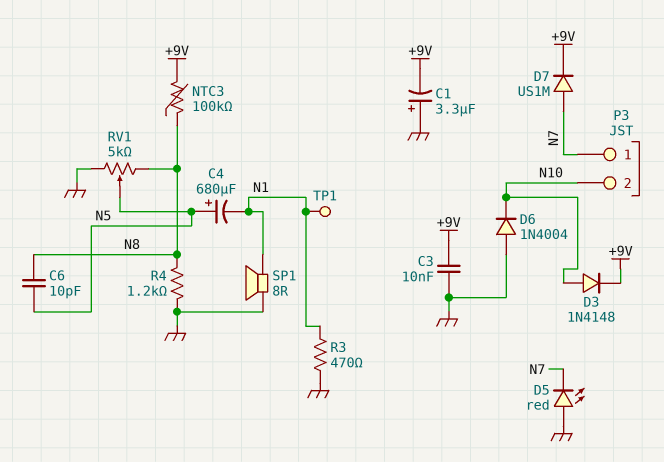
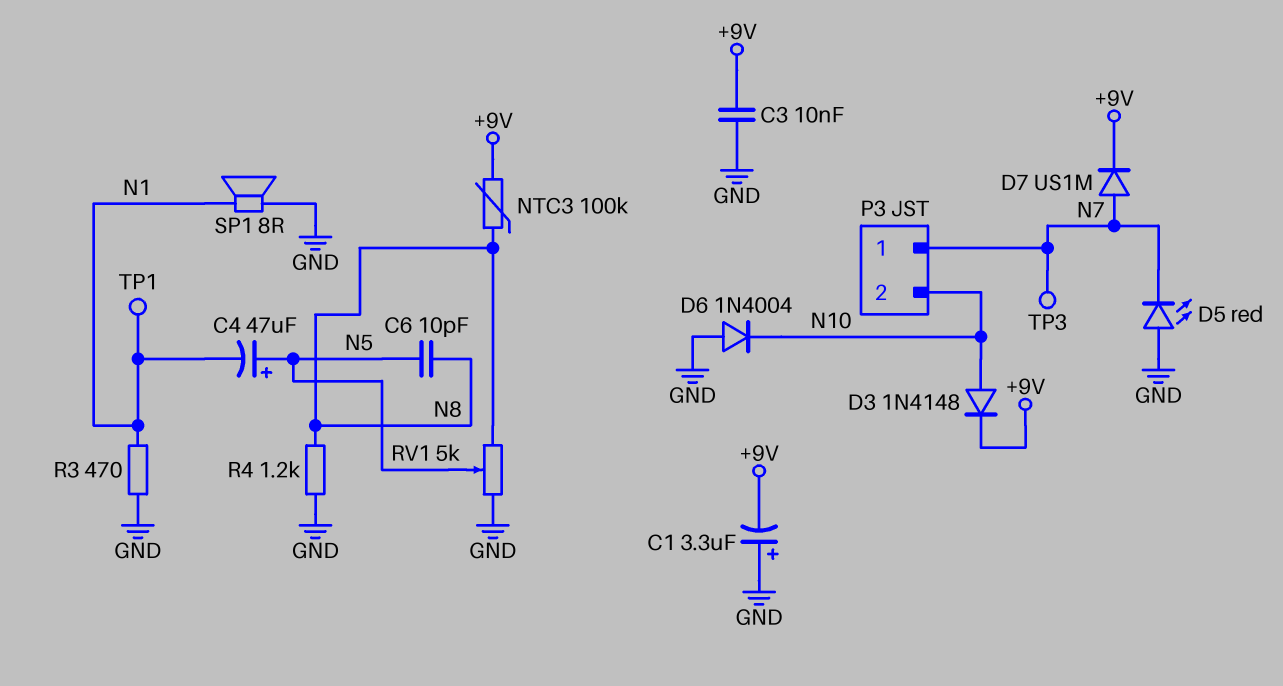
C4: 680uF (plus N5, minus N1) -> 47uF (plus N5, minus N1)
TP3: none -> test point (N7)

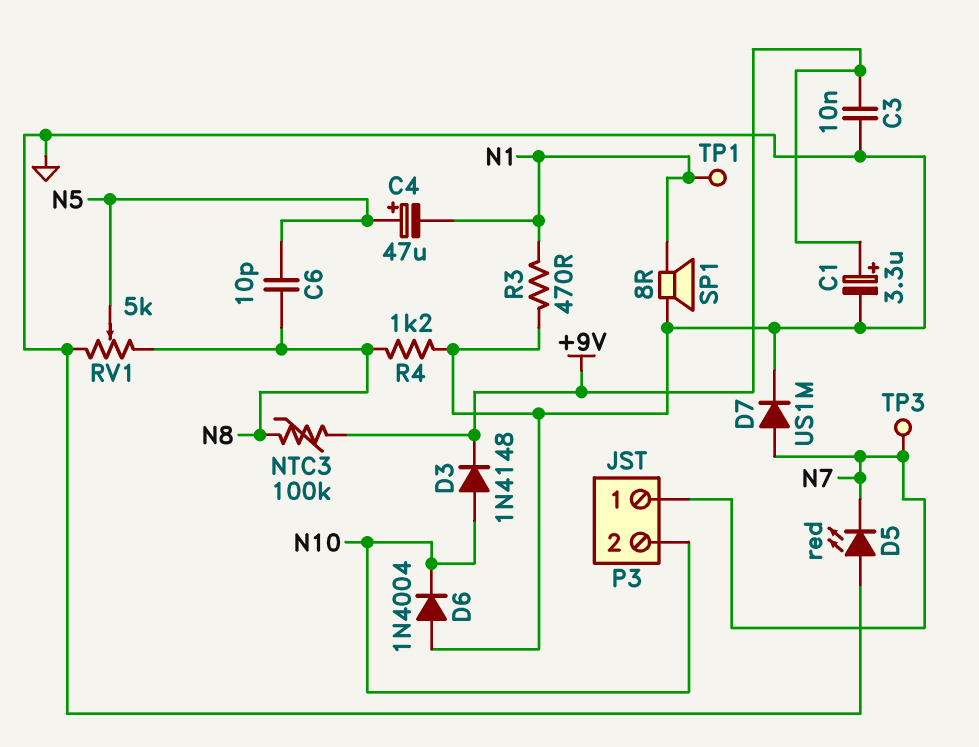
C1: 3.3uF (plus GND, minus +9V) -> 3.3uF (plus +9V, minus GND)
D7: diode US1M (A N7, K +9V) -> diode US1M (A N7, K GND)

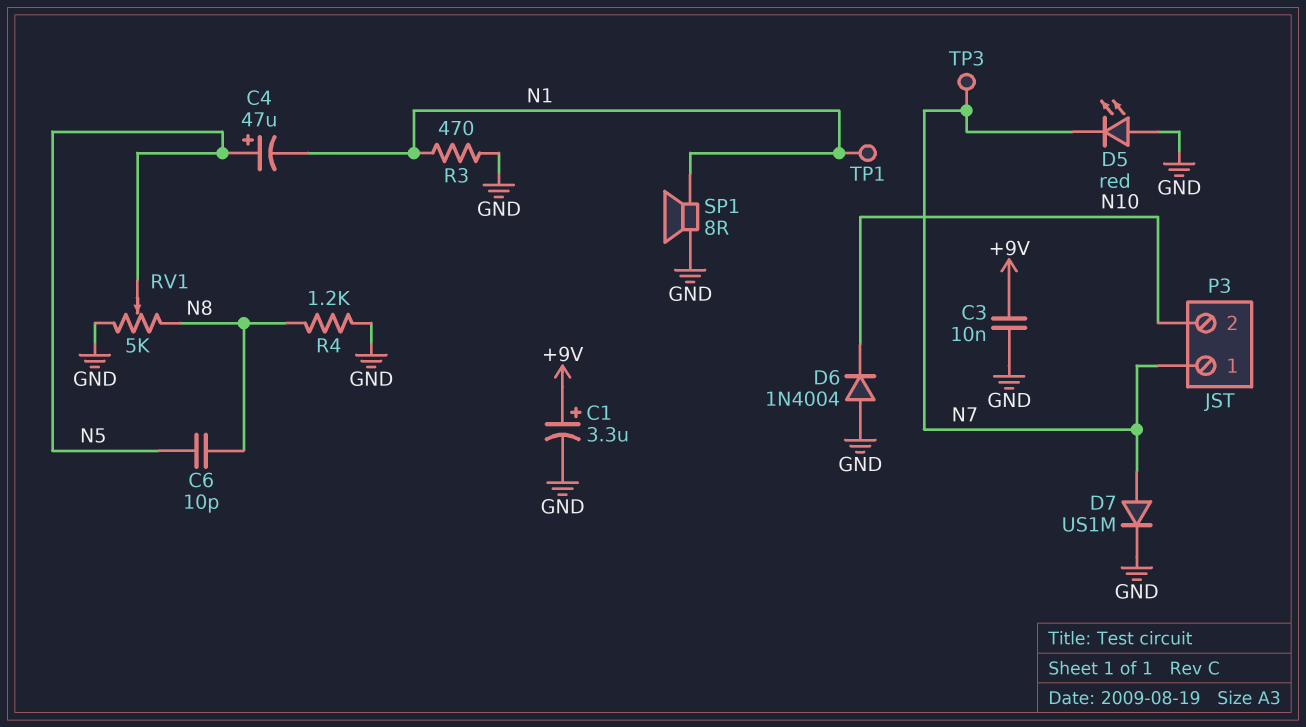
D3: diode 1N4148 (A N10, K +9V) -> none
NTC3: 100k (+9V, N8) -> none

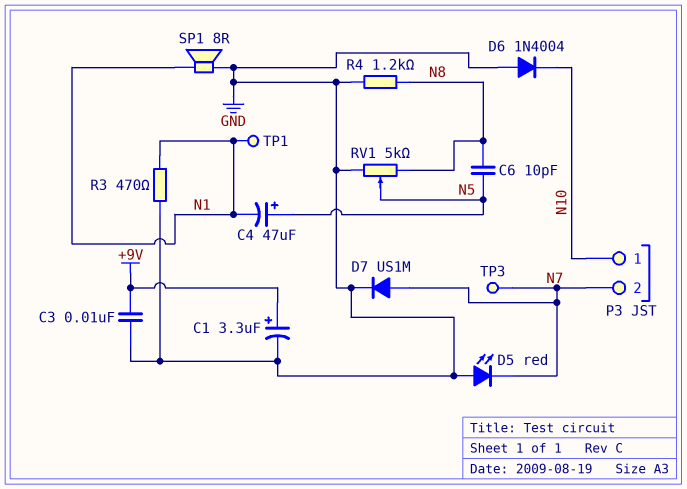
P3 pin 1: N7 -> N10
P3 pin 2: N10 -> N7

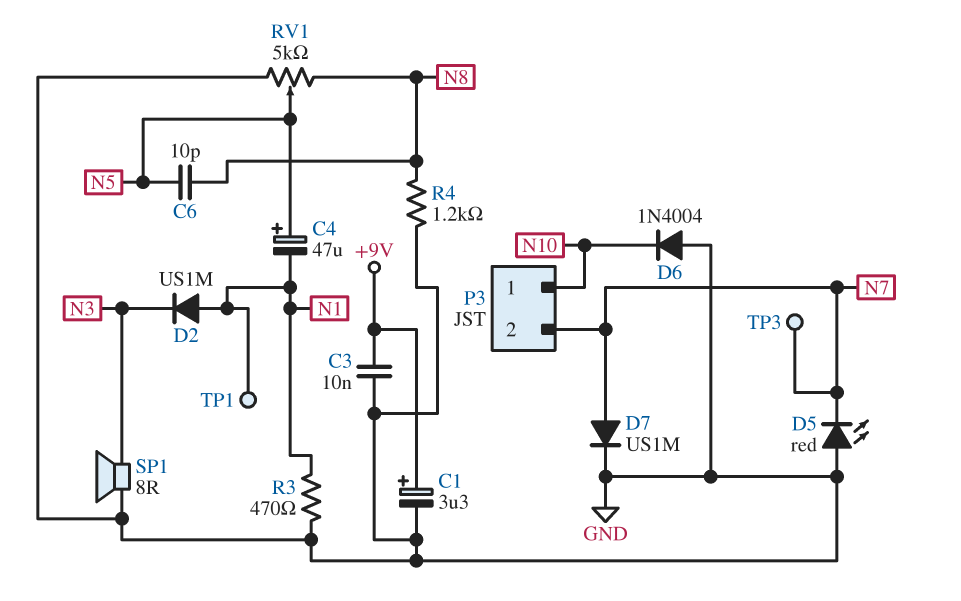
D2: none -> diode US1M (A N1, K N3)
SP1: speaker 8R (GND, N1) -> speaker 8R (GND, N3)

